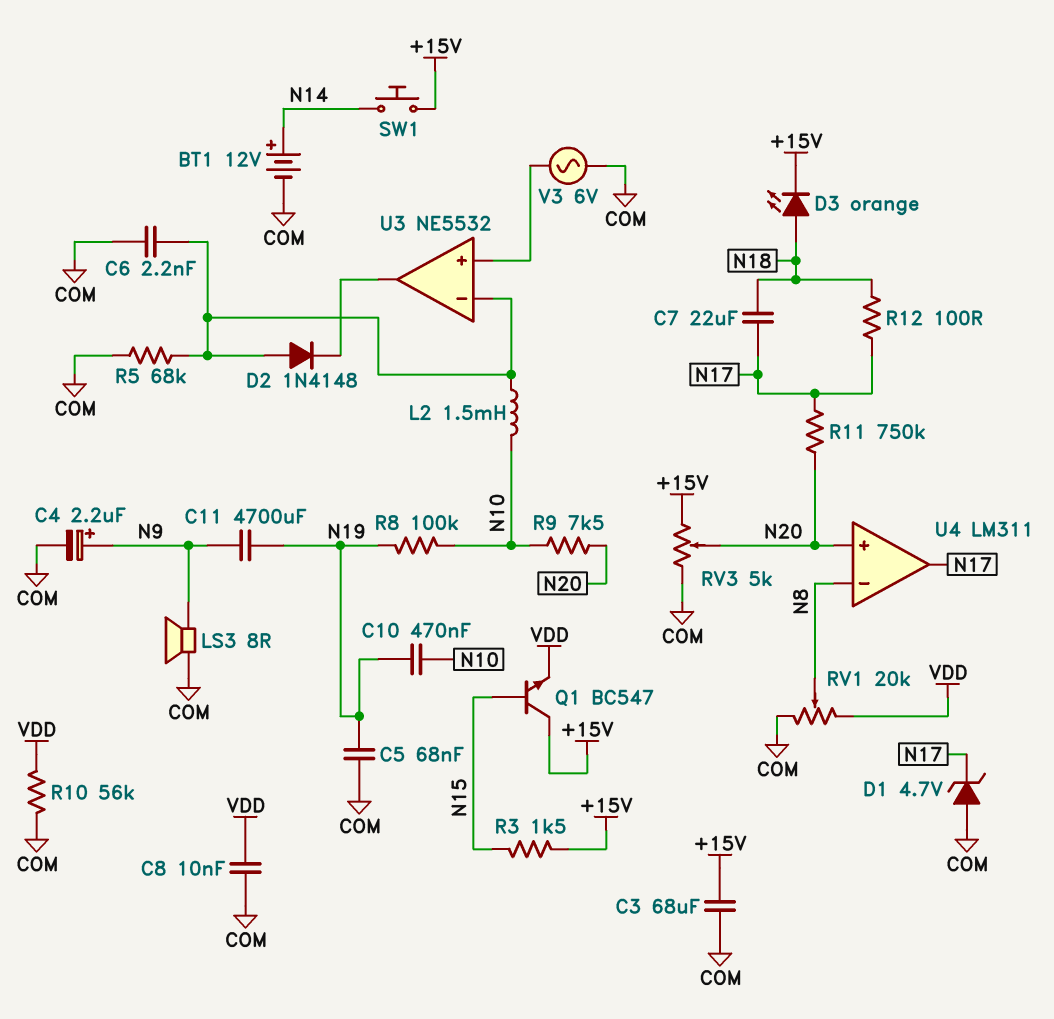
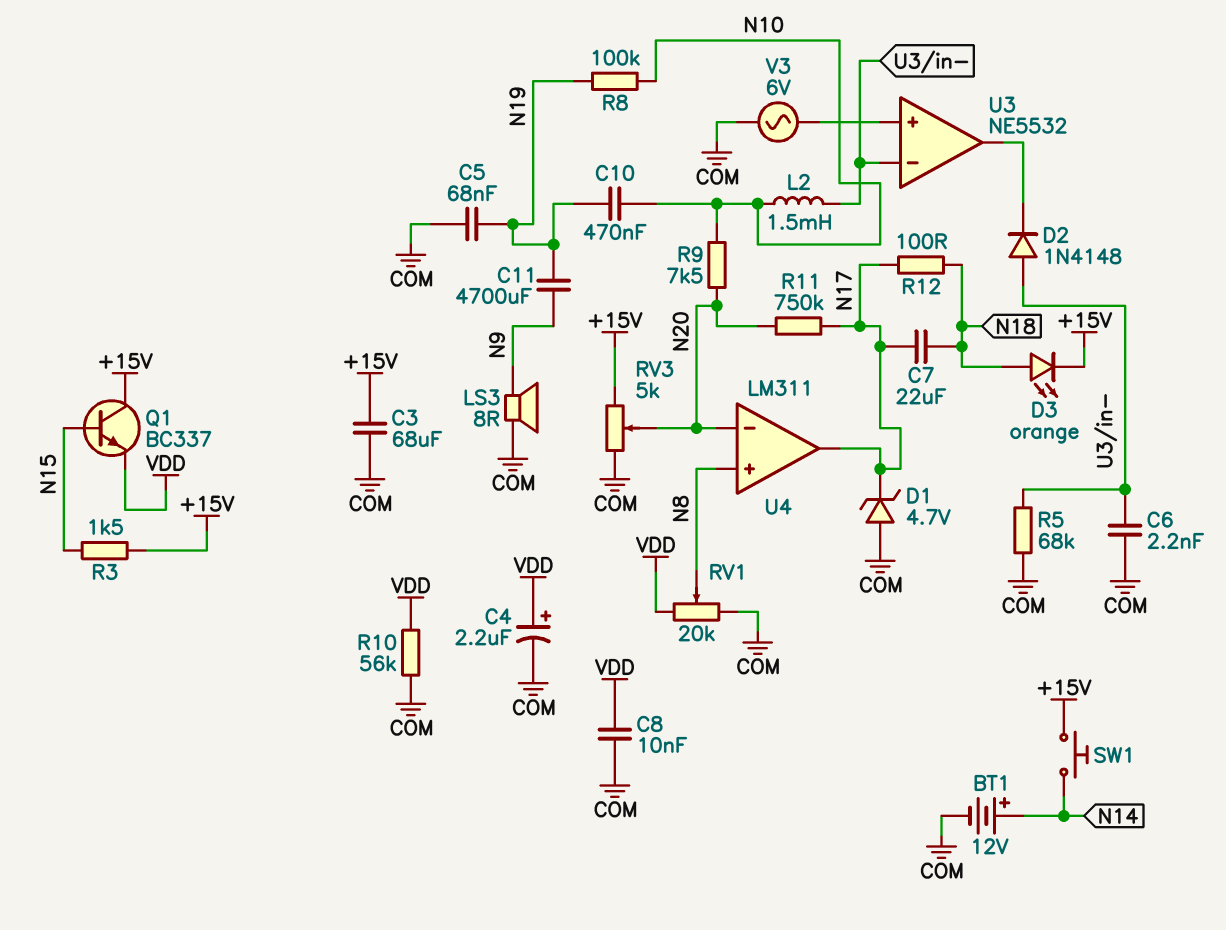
C4: 2.2uF (plus N9, minus COM) -> 2.2uF (plus VDD, minus COM)
Q1: NPN BC547 (B N15, C +15V, E VDD) -> NPN BC337 (B N15, C +15V, E VDD)
U4 pin in+: N20 -> N8
U4 pin in-: N8 -> N20

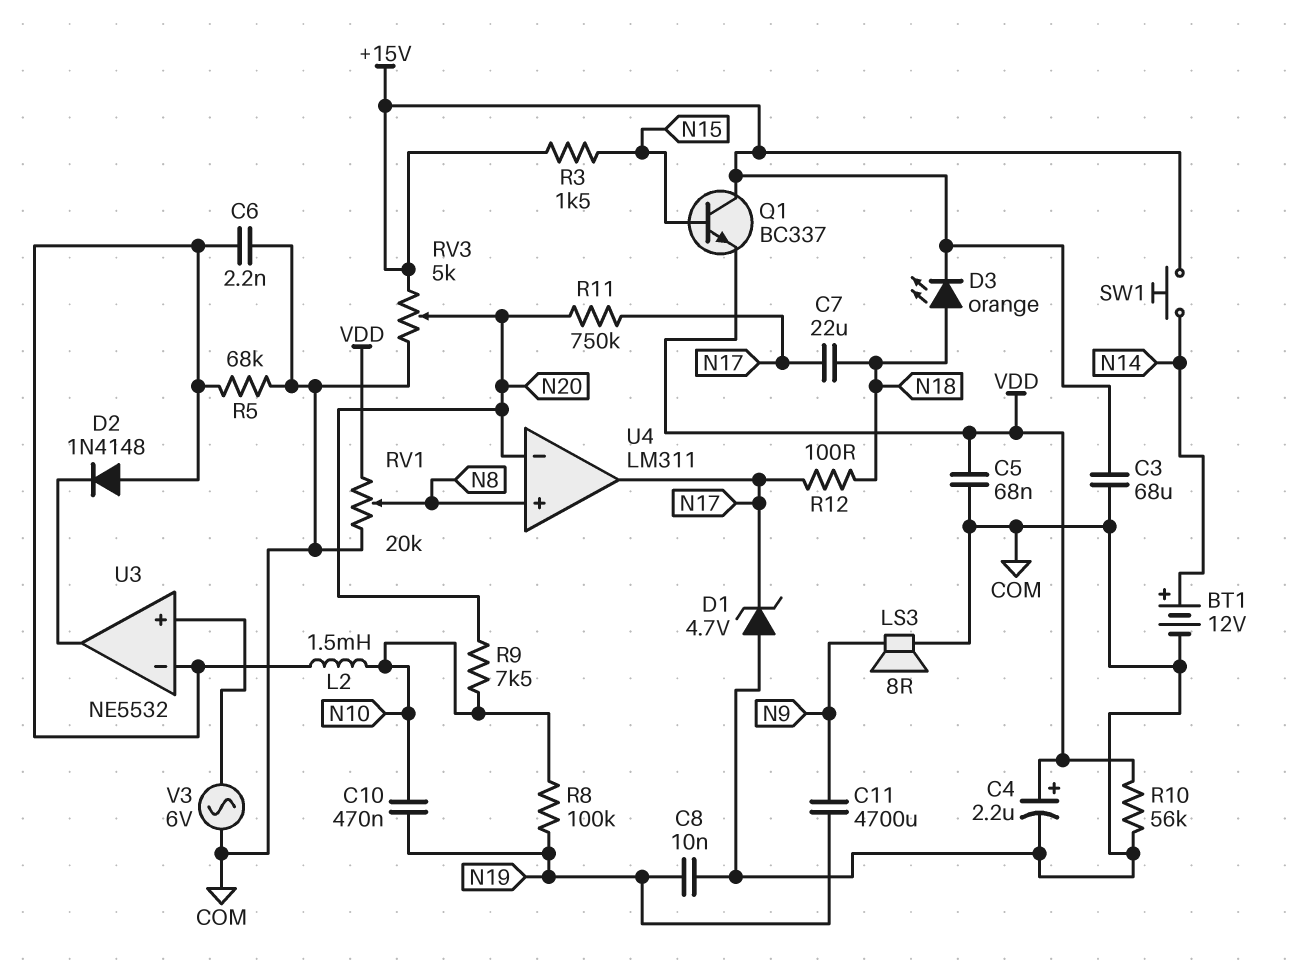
C5: 68nF (COM, N19) -> 68nF (COM, VDD)
C8: 10nF (COM, VDD) -> 10nF (COM, N19)

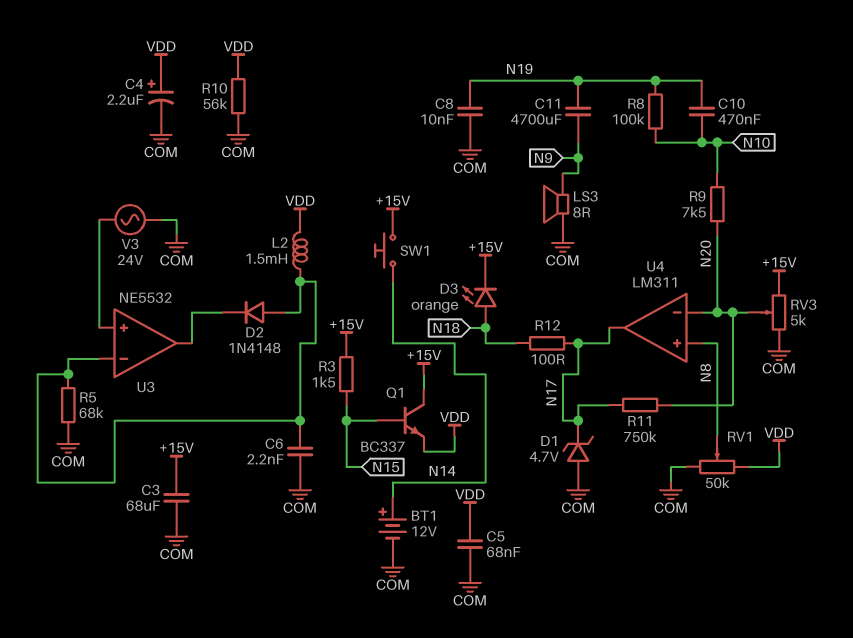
C7: 22uF (N17, N18) -> none
L2: 1.5mH (N10, U3/in-) -> 1.5mH (U3/in-, VDD)
RV1: 20k (COM, VDD, wiper N8) -> 50k (COM, VDD, wiper N8)
V3: AC 6V (COM, U3/in+) -> AC 24V (COM, U3/in+)

